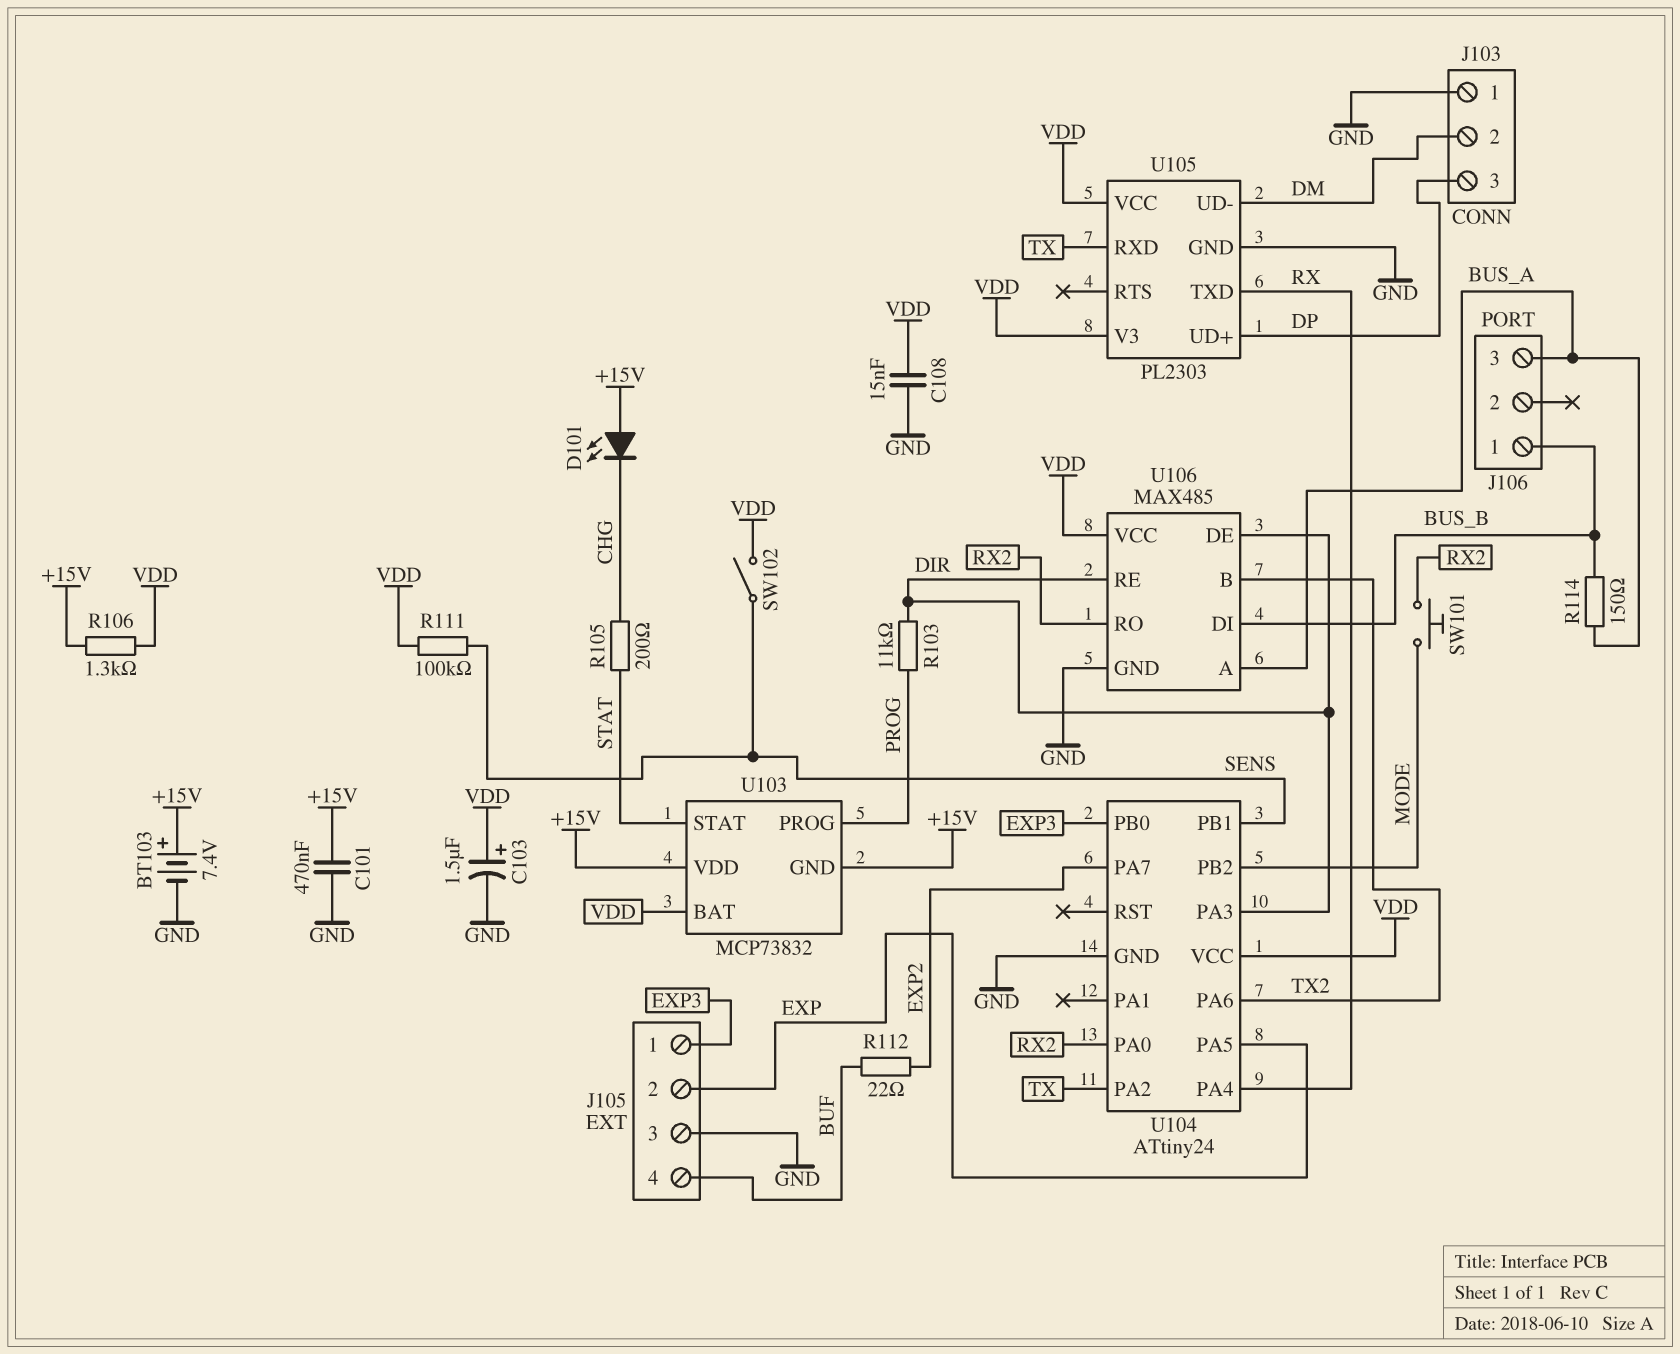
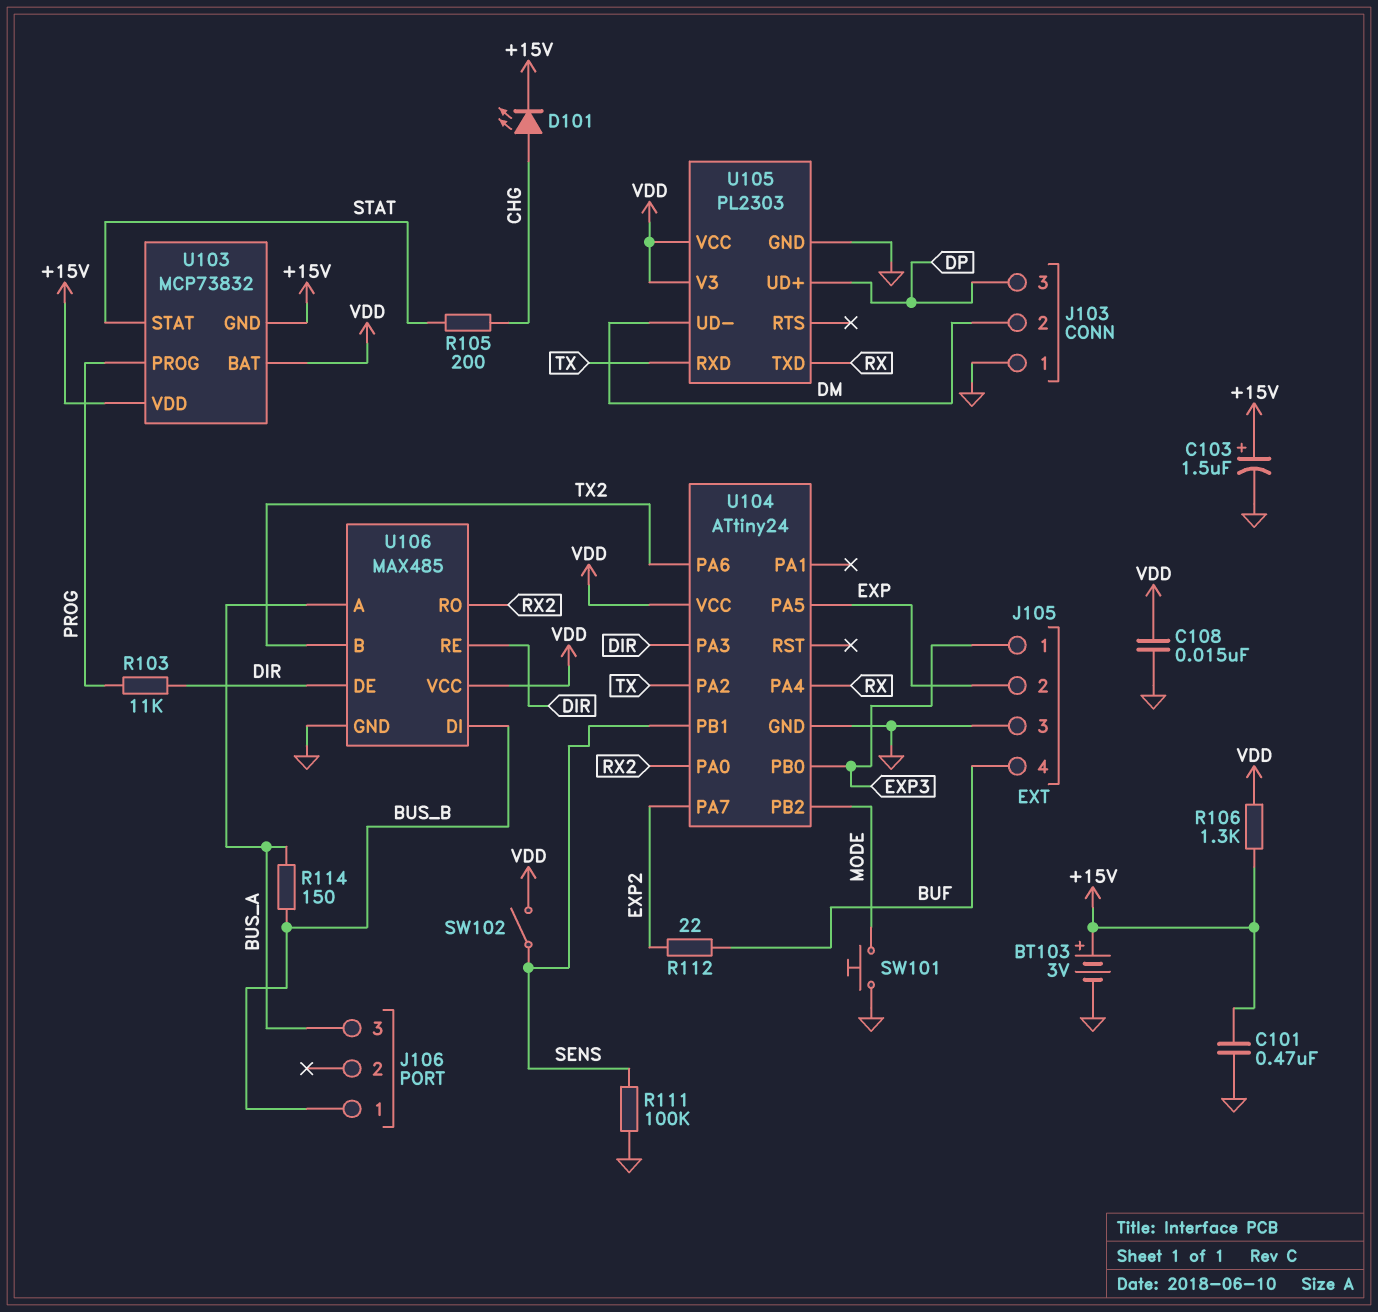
BT103: 7.4V (plus +15V, minus GND) -> 3V (plus +15V, minus GND)
C103: 1.5uF (plus VDD, minus GND) -> 1.5uF (plus +15V, minus GND)
D101: LED (A +15V, K CHG) -> LED (A CHG, K +15V)
R111: 100k (SENS, VDD) -> 100k (GND, SENS)
SW101: button (MODE, RX2) -> button (GND, MODE)

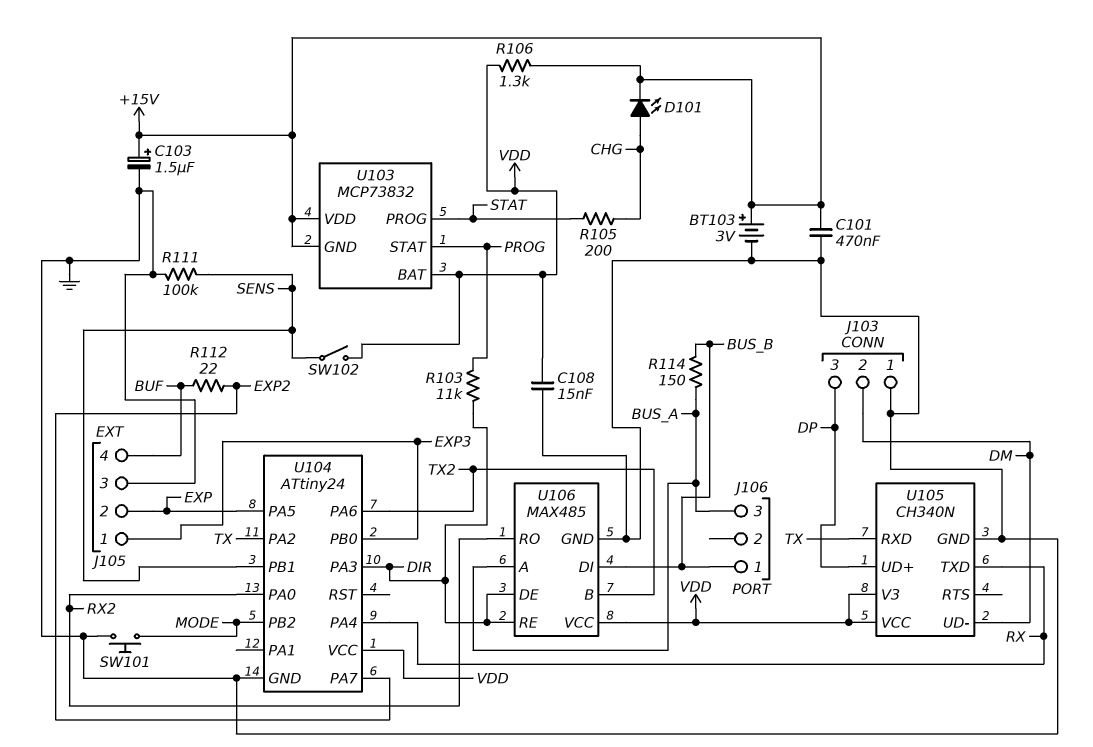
U103 pin PROG: PROG -> STAT
U103 pin STAT: STAT -> PROG
U105: PL2303 -> CH340N

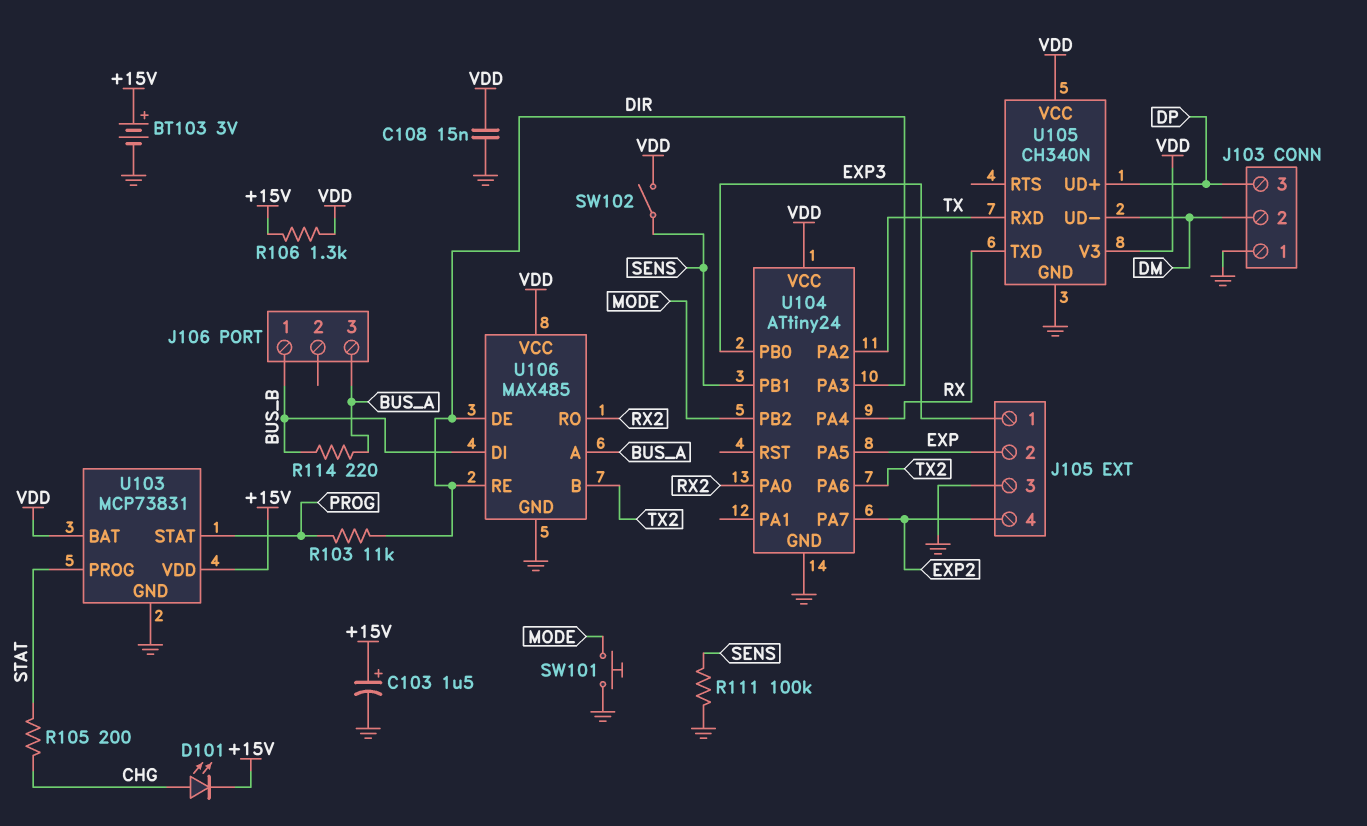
C101: 470nF (+15V, GND) -> none
J105 pin 4: BUF -> EXP2
R112: 22 (BUF, EXP2) -> none
R114: 150 (BUS_A, BUS_B) -> 220 (BUS_A, BUS_B)
U103: MCP73832 -> MCP73831
U103 pin GND: +15V -> GND

